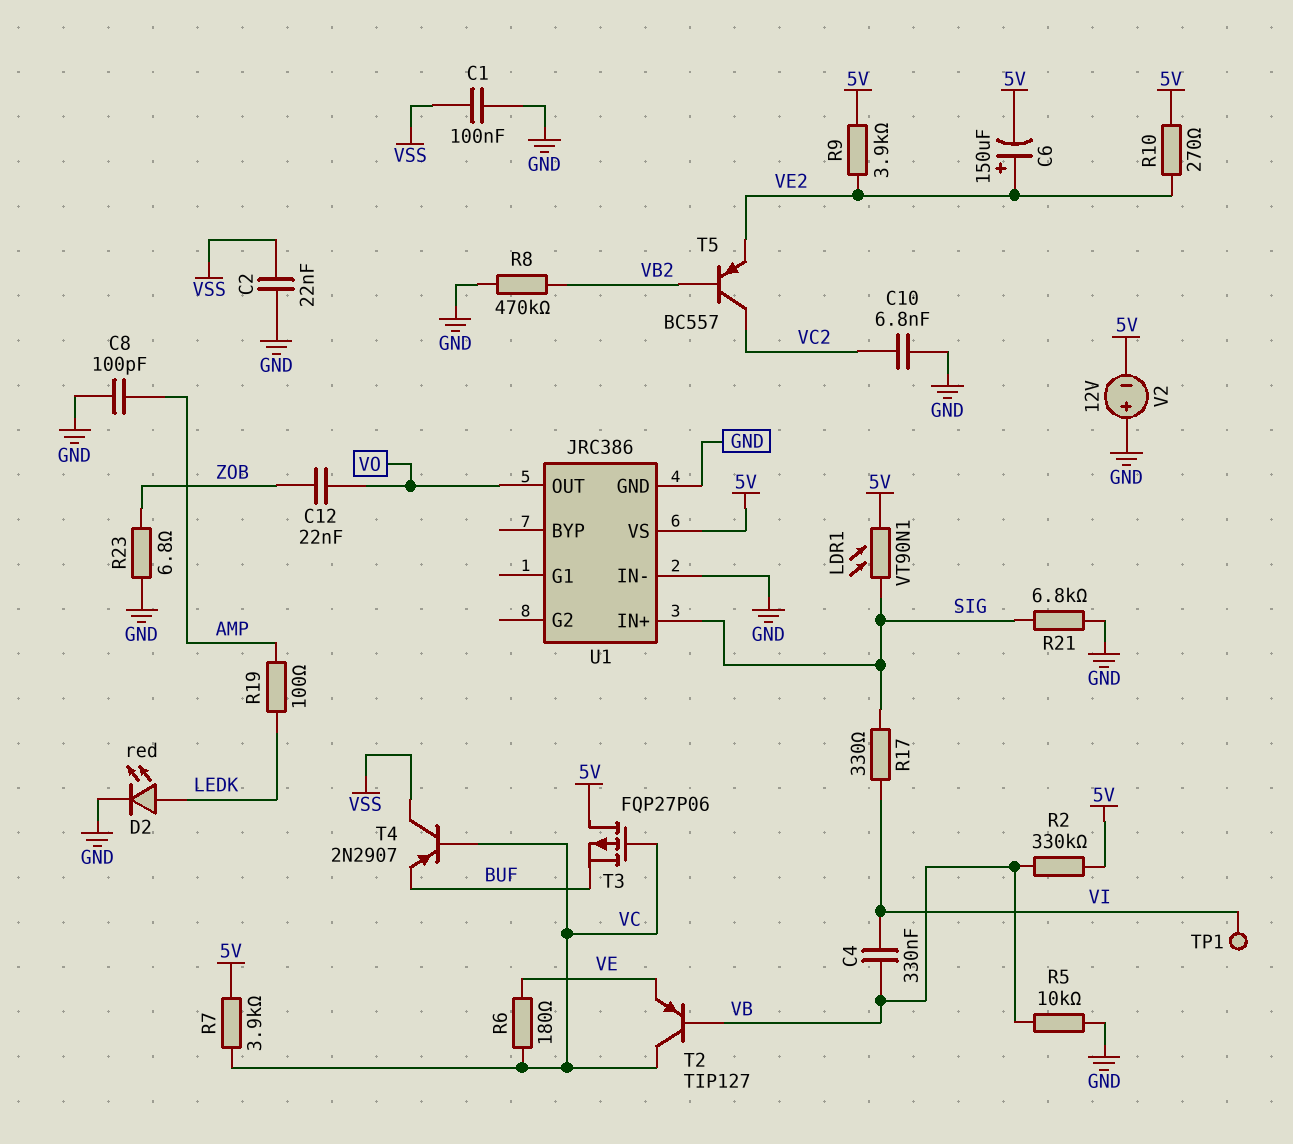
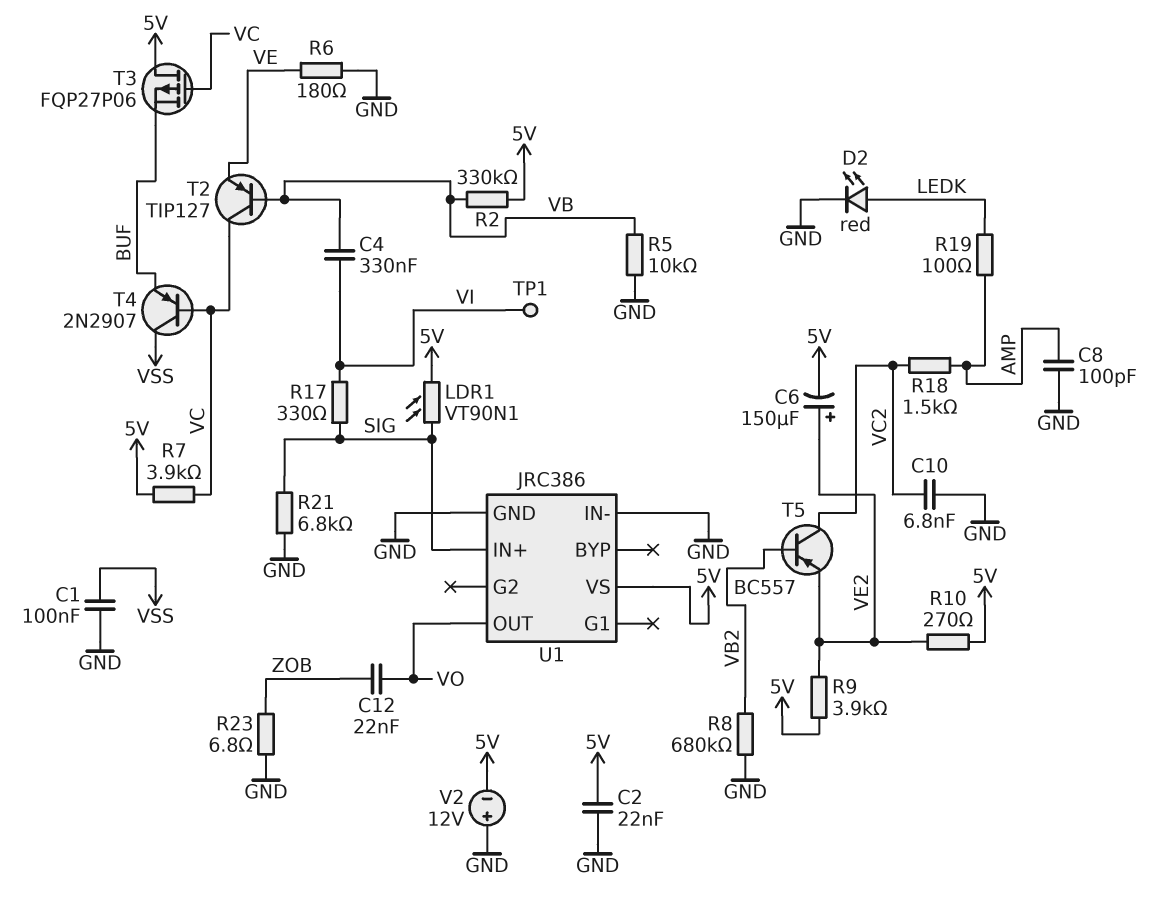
C2: 22nF (GND, VSS) -> 22nF (5V, GND)
R6: 180 (VC, VE) -> 180 (GND, VE)
R8: 470k (GND, VB2) -> 680k (GND, VB2)
R18: none -> 1.5k (AMP, VC2)

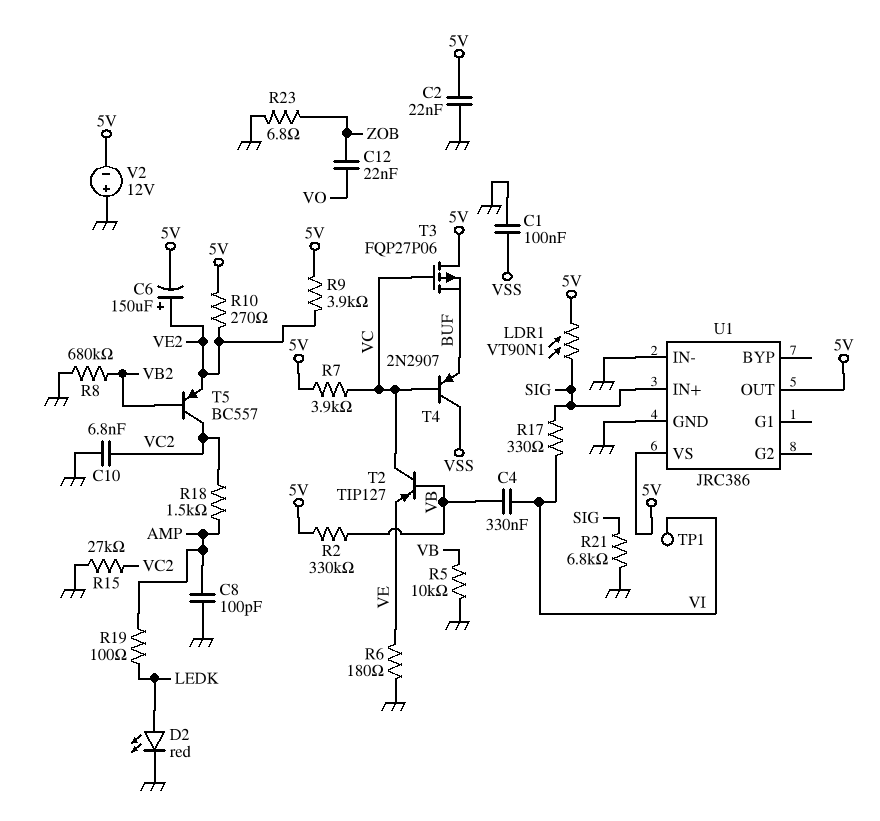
R15: none -> 27k (GND, VC2)
U1 pin OUT: VO -> 5V

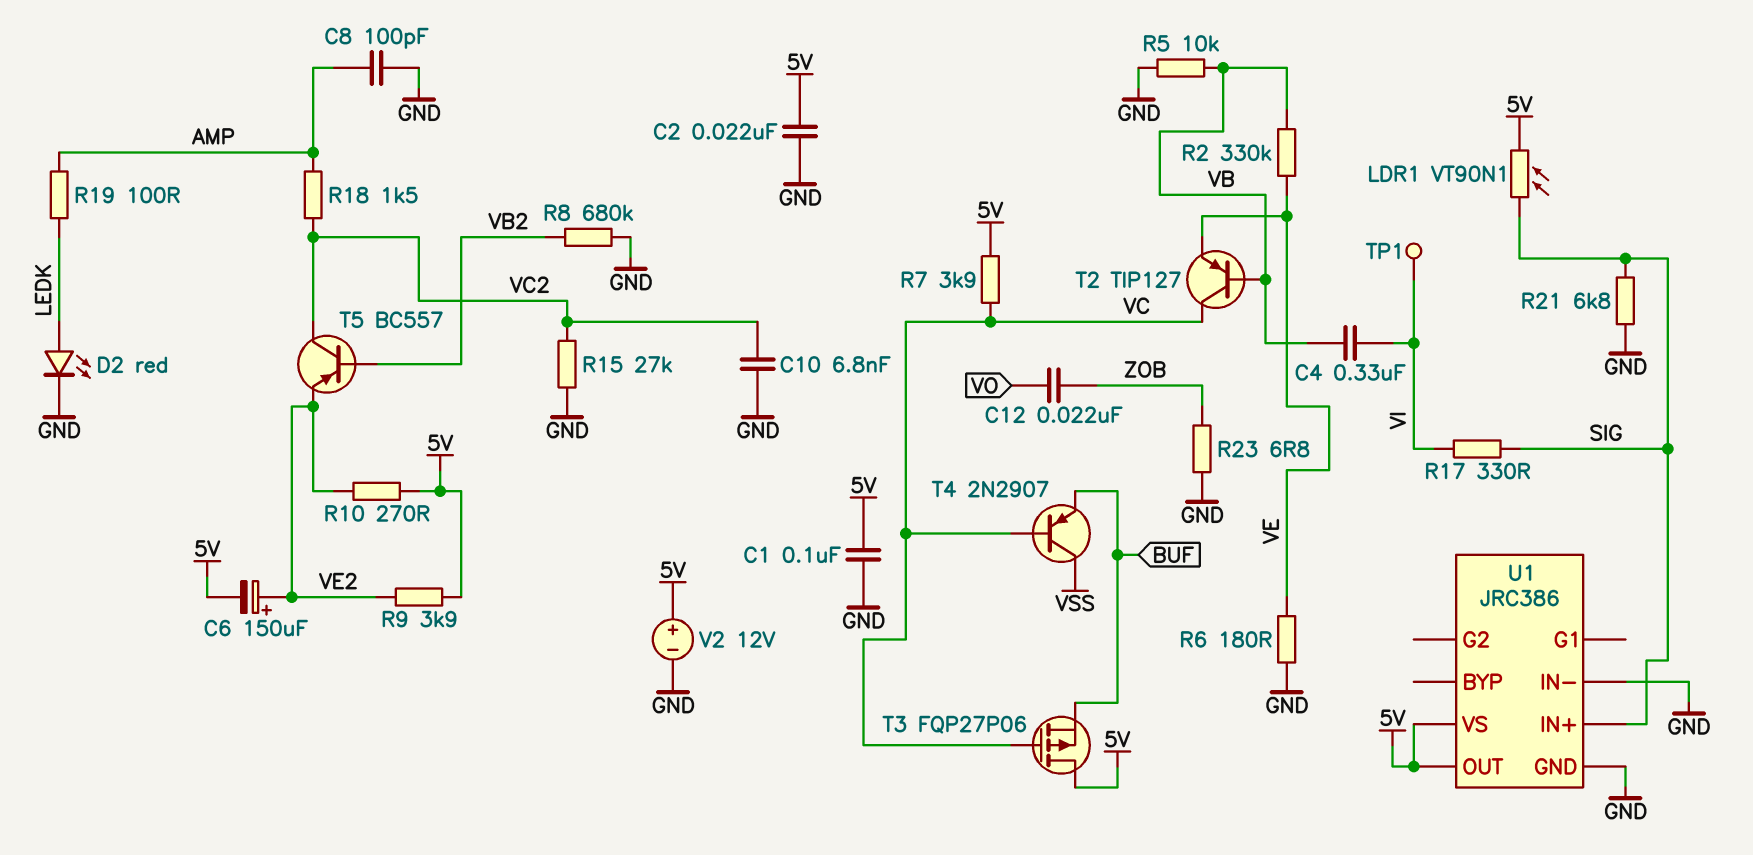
C1: 100nF (GND, VSS) -> 100nF (5V, GND)
R2: 330k (5V, VB) -> 330k (VB, VE)
V2: 12V (plus GND, minus 5V) -> 12V (plus 5V, minus GND)

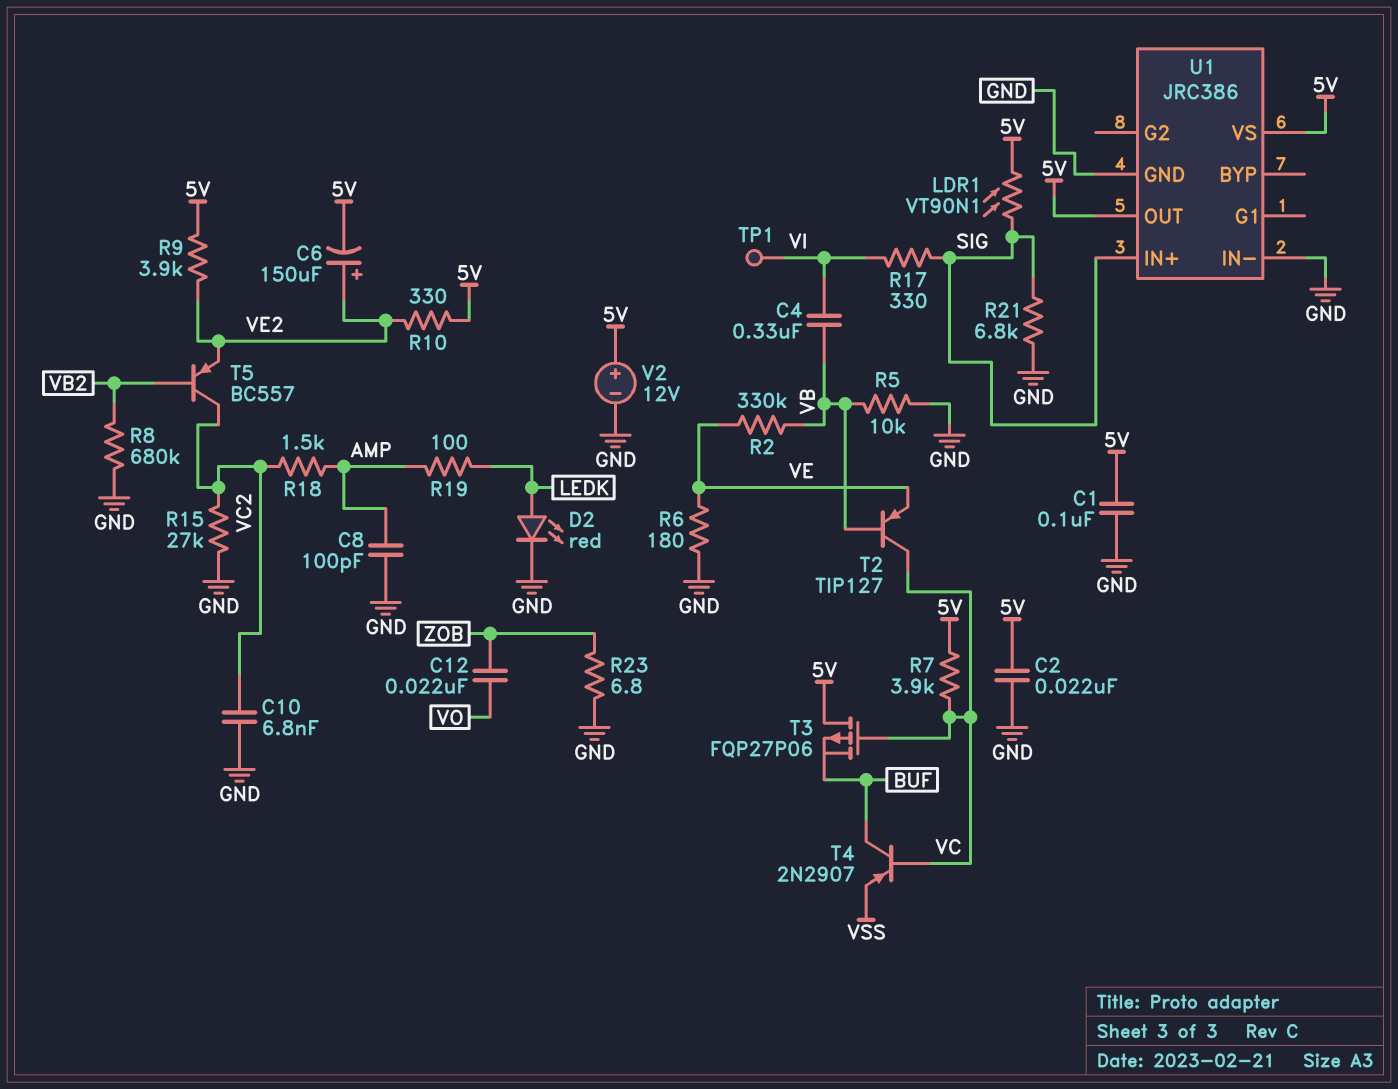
R10: 270 (5V, VE2) -> 330 (5V, VE2)
T4: PNP 2N2907 (B VC, C VSS, E BUF) -> PNP 2N2907 (B VC, C BUF, E VSS)

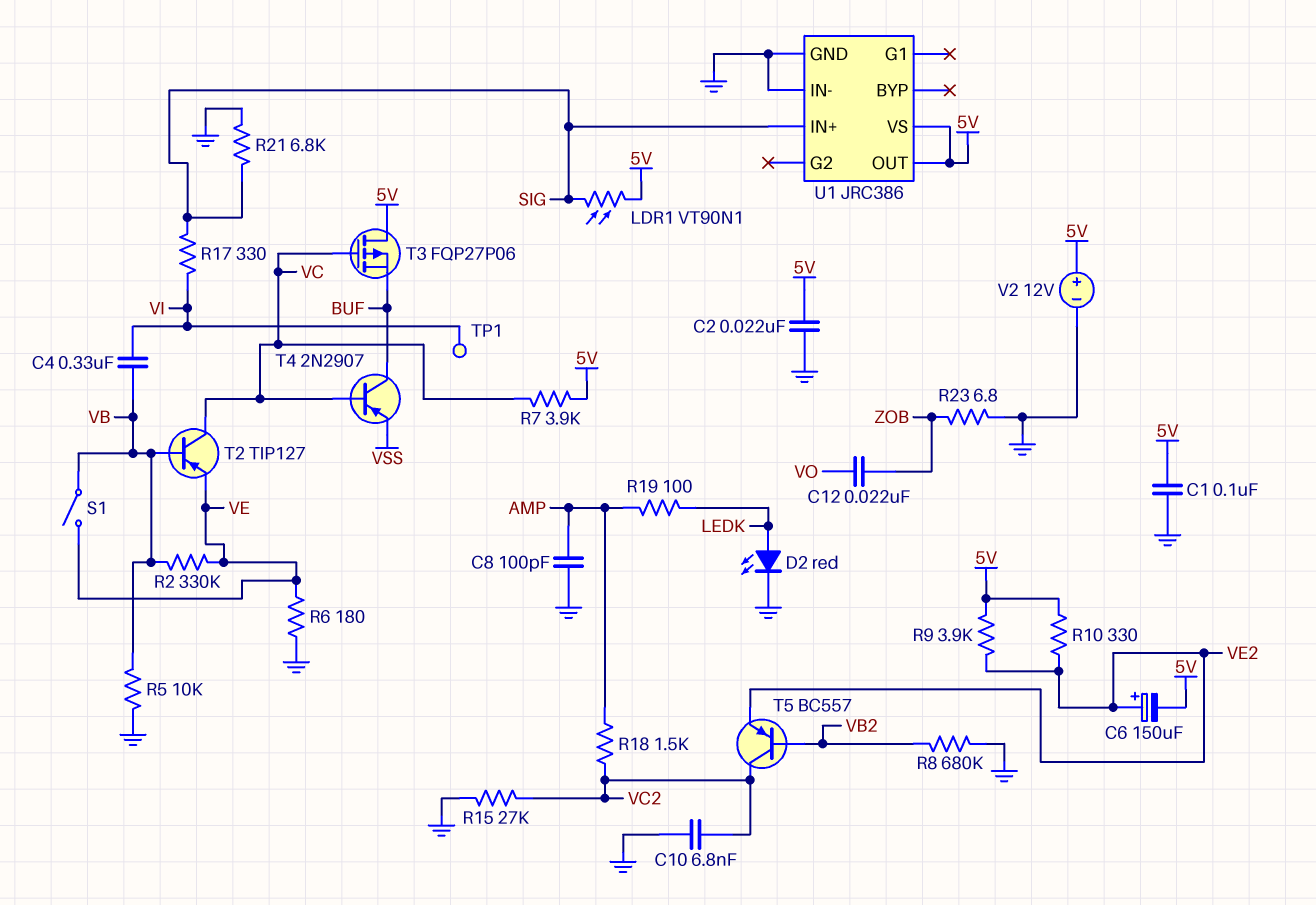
S1: none -> switch (VB, VE)

